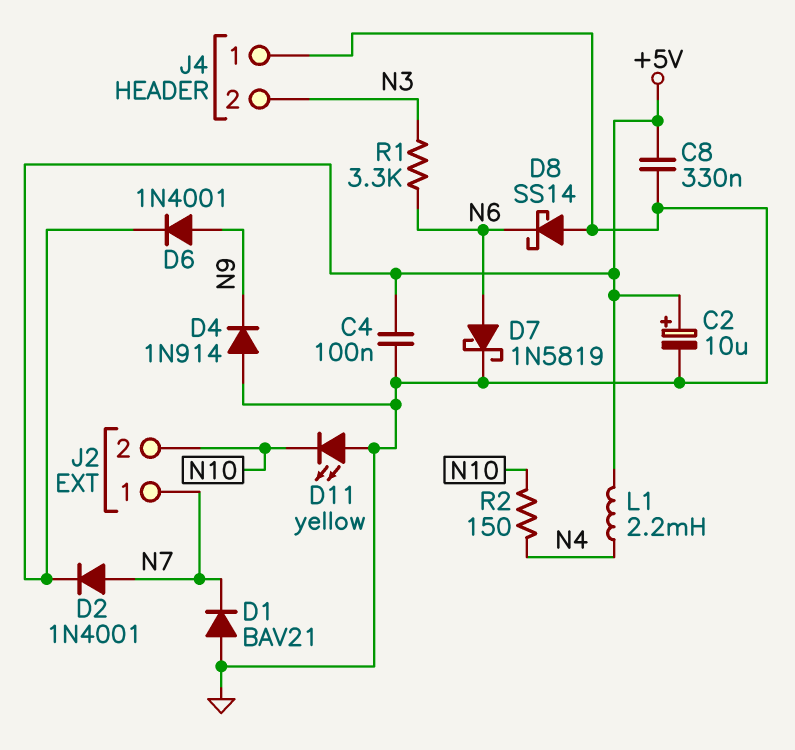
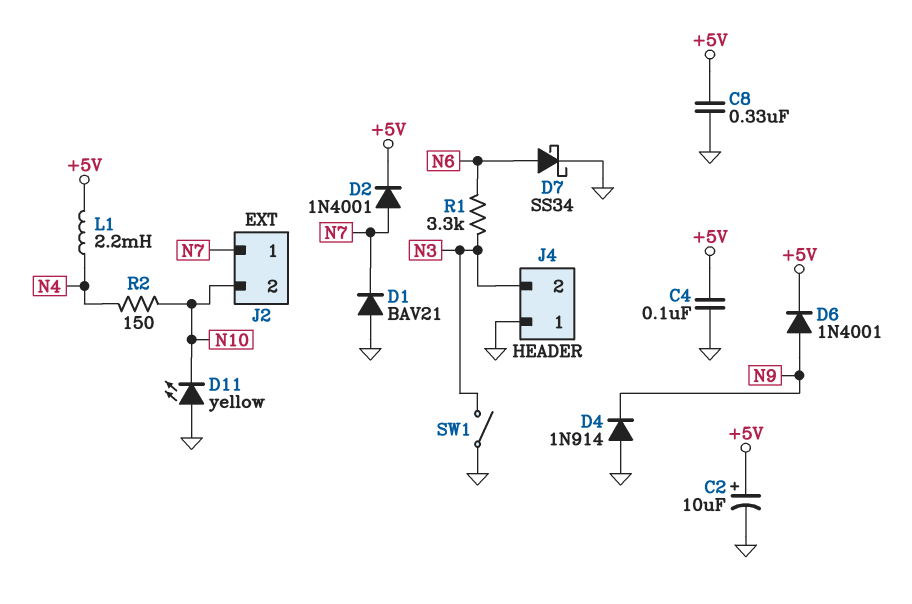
D7: schottky 1N5819 (A N6, K GND) -> schottky SS34 (A N6, K GND)
D8: schottky SS14 (A GND, K N6) -> none
SW1: none -> switch (GND, N3)

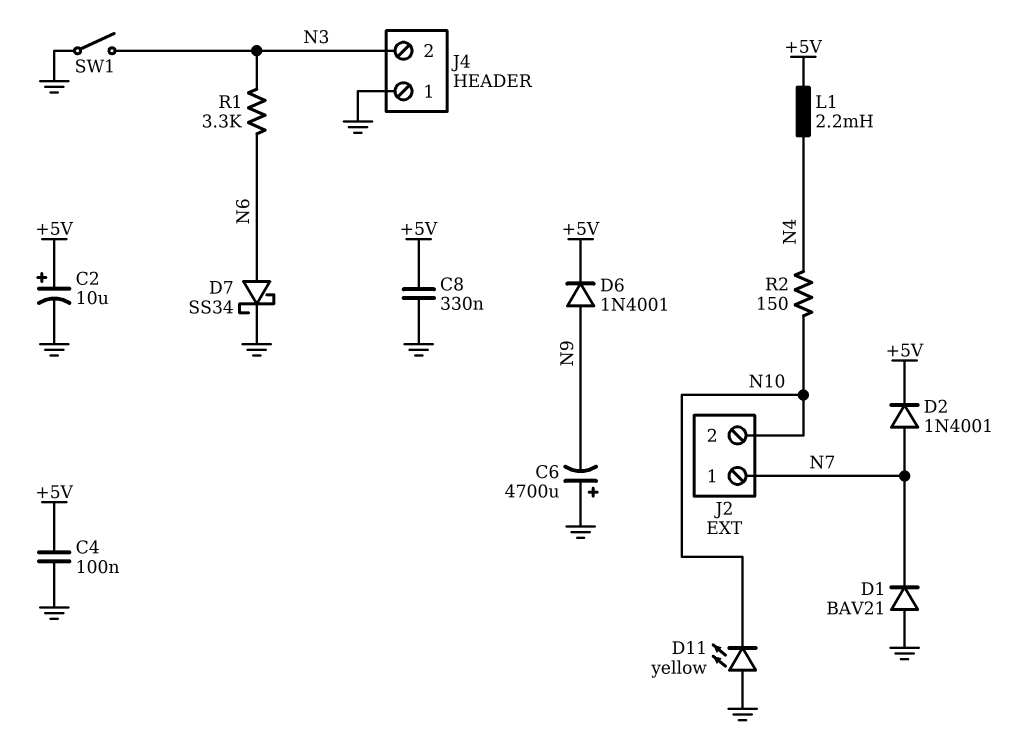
C6: none -> 4700uF (plus GND, minus N9)
D4: diode 1N914 (A GND, K N9) -> none

